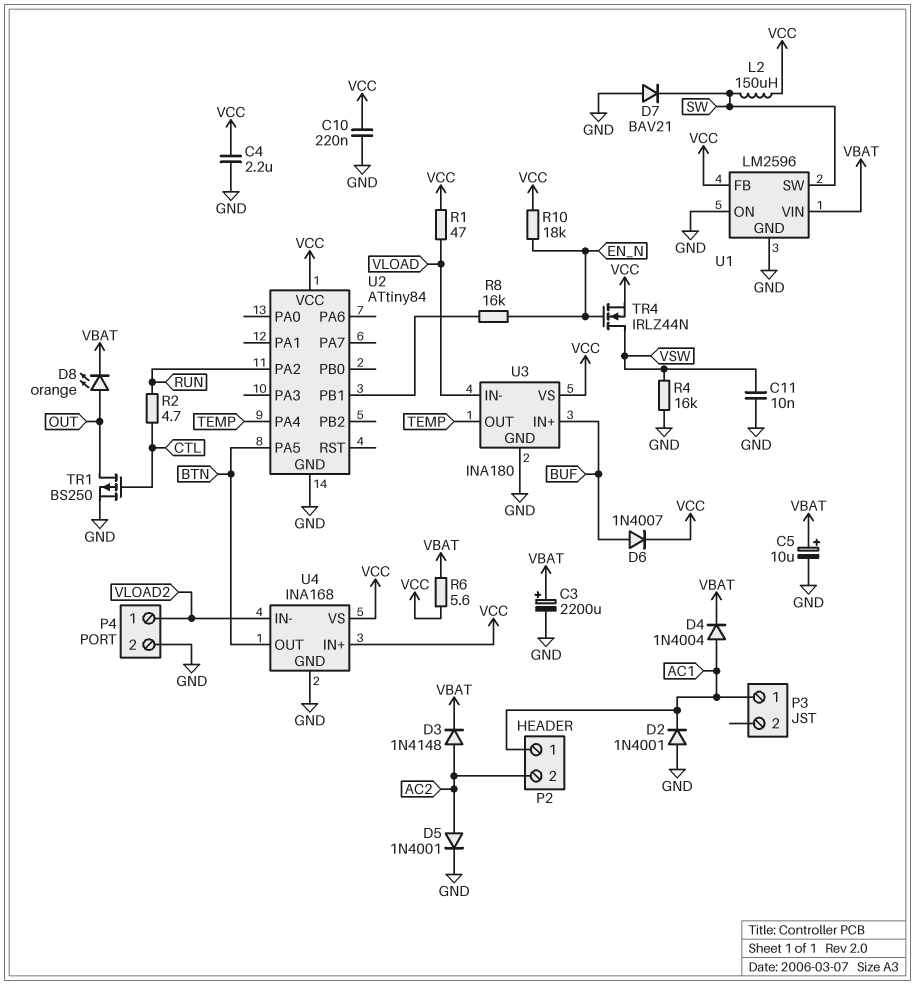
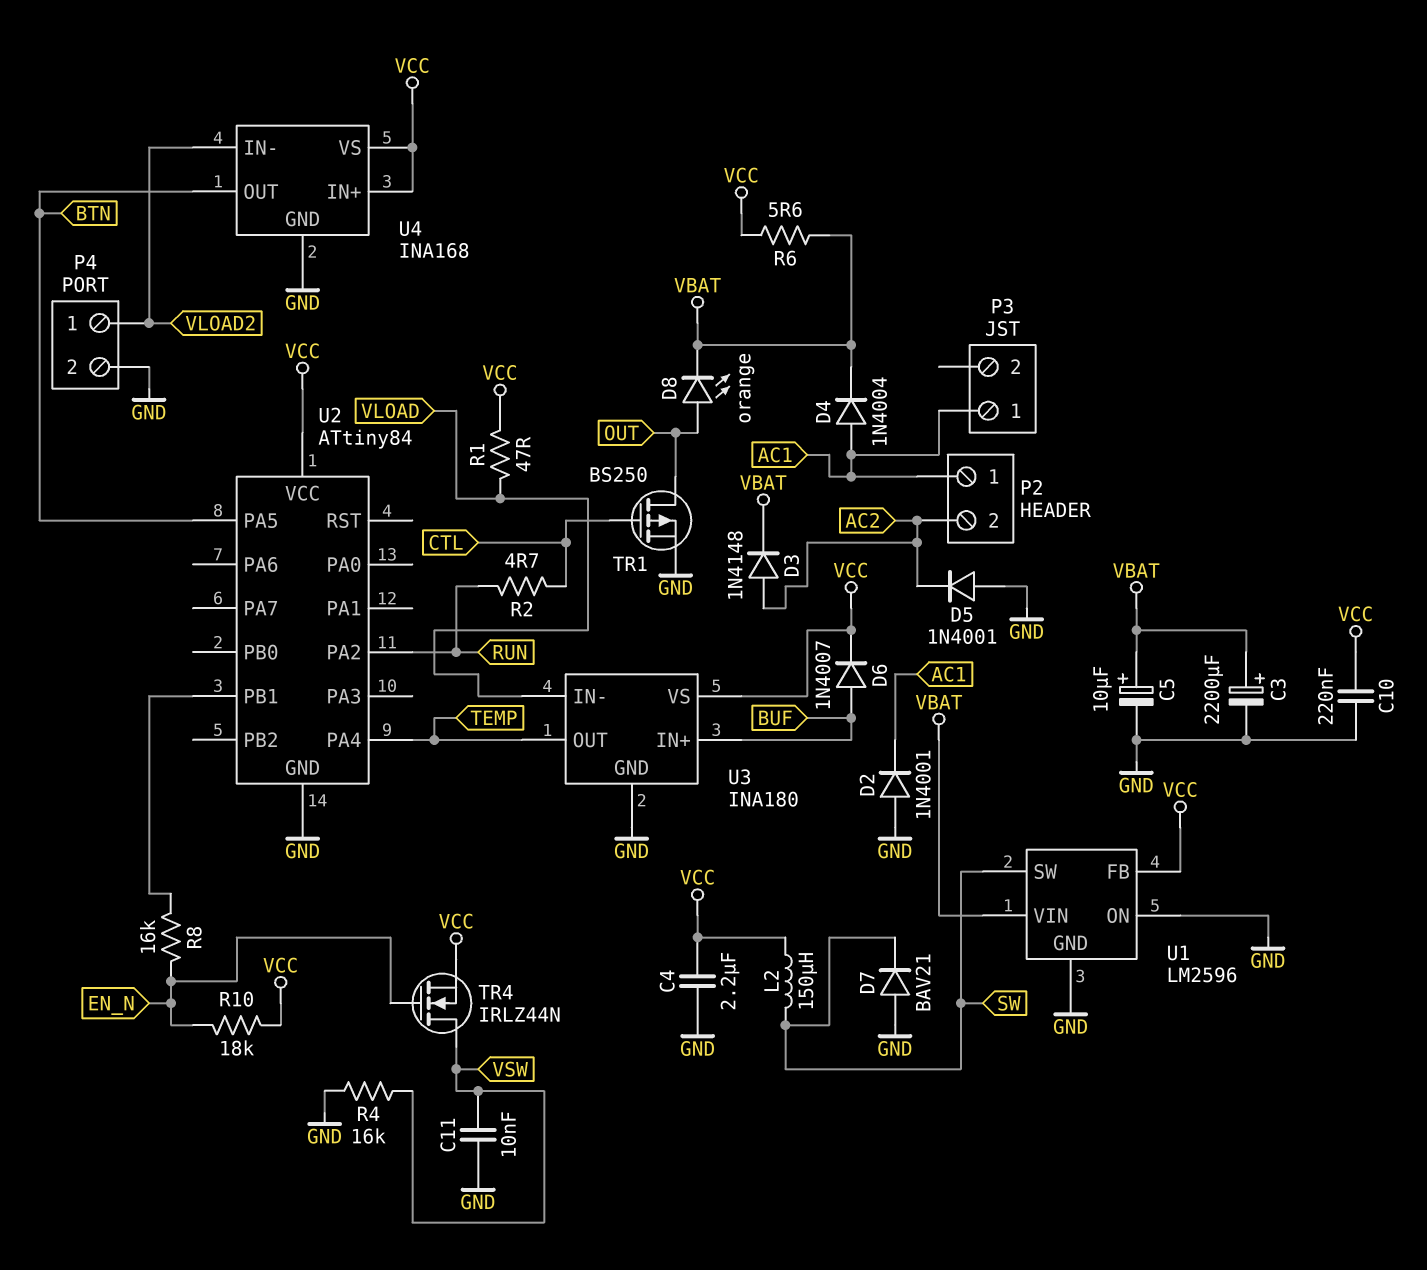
D5: diode 1N4001 (A AC2, K GND) -> diode 1N4001 (A GND, K AC2)

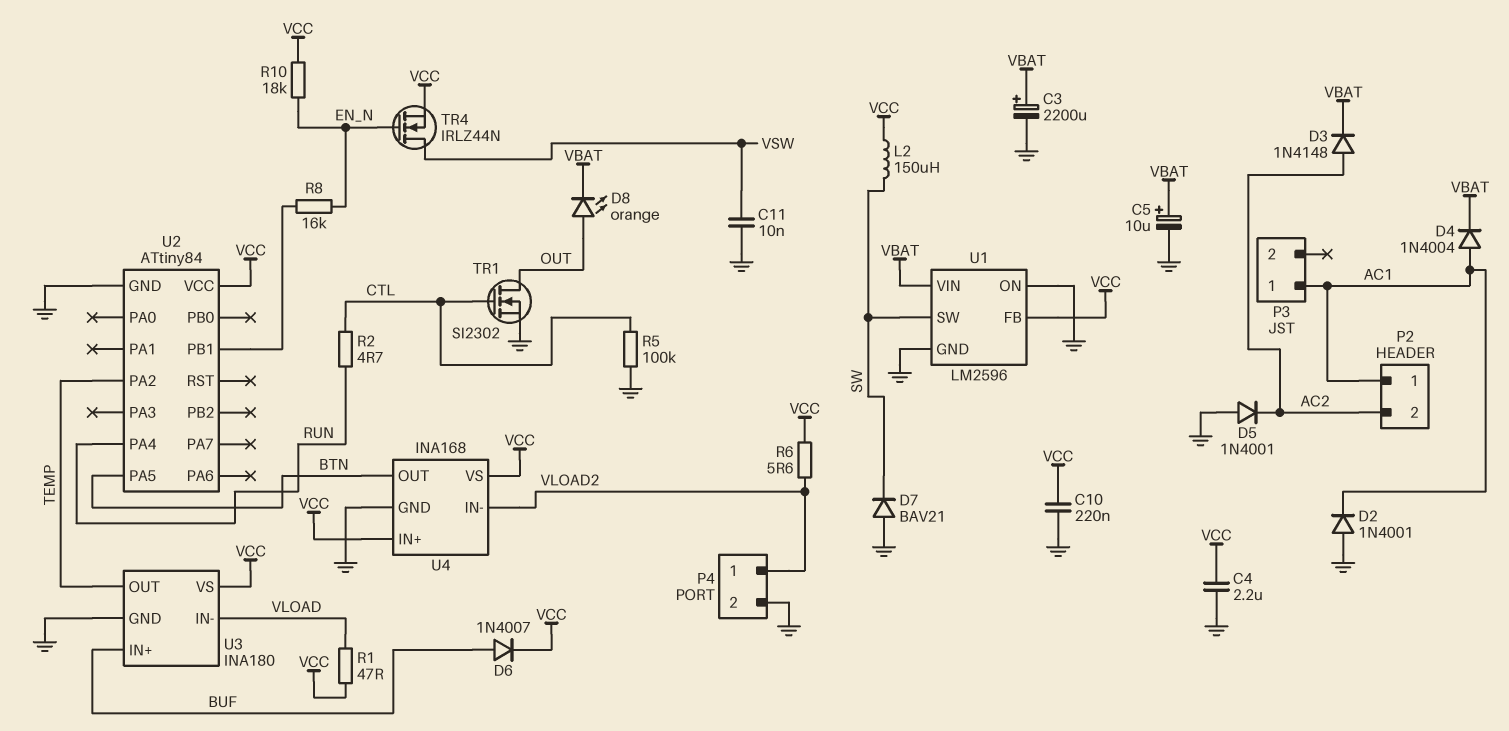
R4: 16k (GND, VSW) -> none
R5: none -> 100k (CTL, GND)
R6: 5.6 (VBAT, VCC) -> 5.6 (VCC, VLOAD2)
TR1: PMOS BS250 (G CTL, D OUT, S GND) -> NMOS SI2302 (G CTL, D OUT, S GND)
U2 pin PA2: RUN -> TEMP
U2 pin PA4: TEMP -> RUN

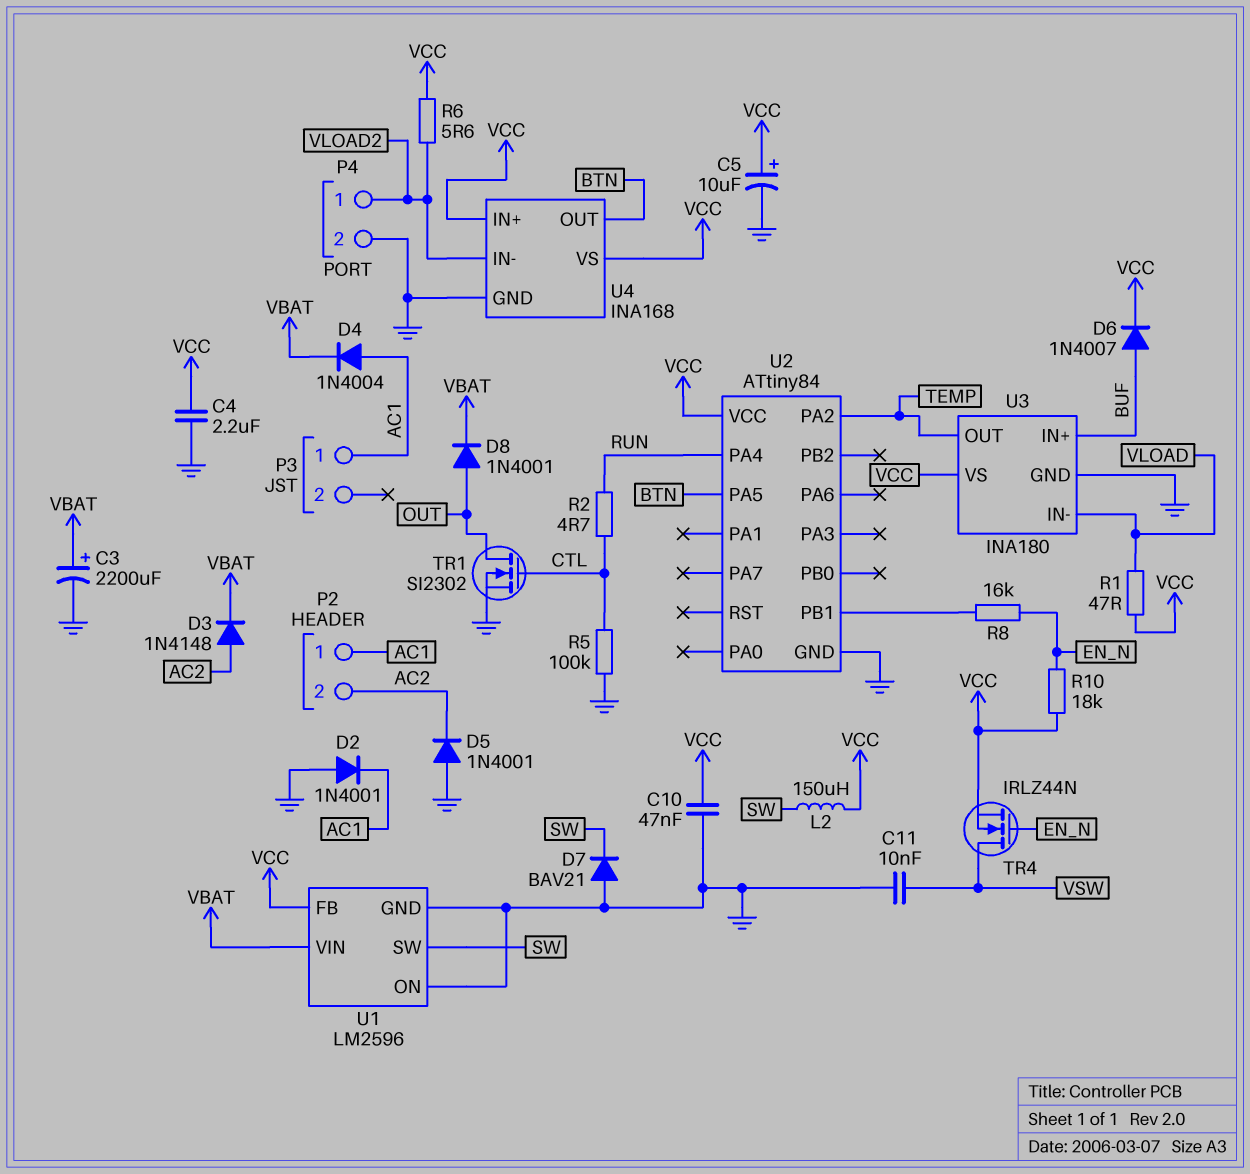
C5: 10uF (plus VBAT, minus GND) -> 10uF (plus VCC, minus GND)
C10: 220nF (GND, VCC) -> 47nF (GND, VCC)
D8: LED orange (A OUT, K VBAT) -> diode 1N4001 (A OUT, K VBAT)

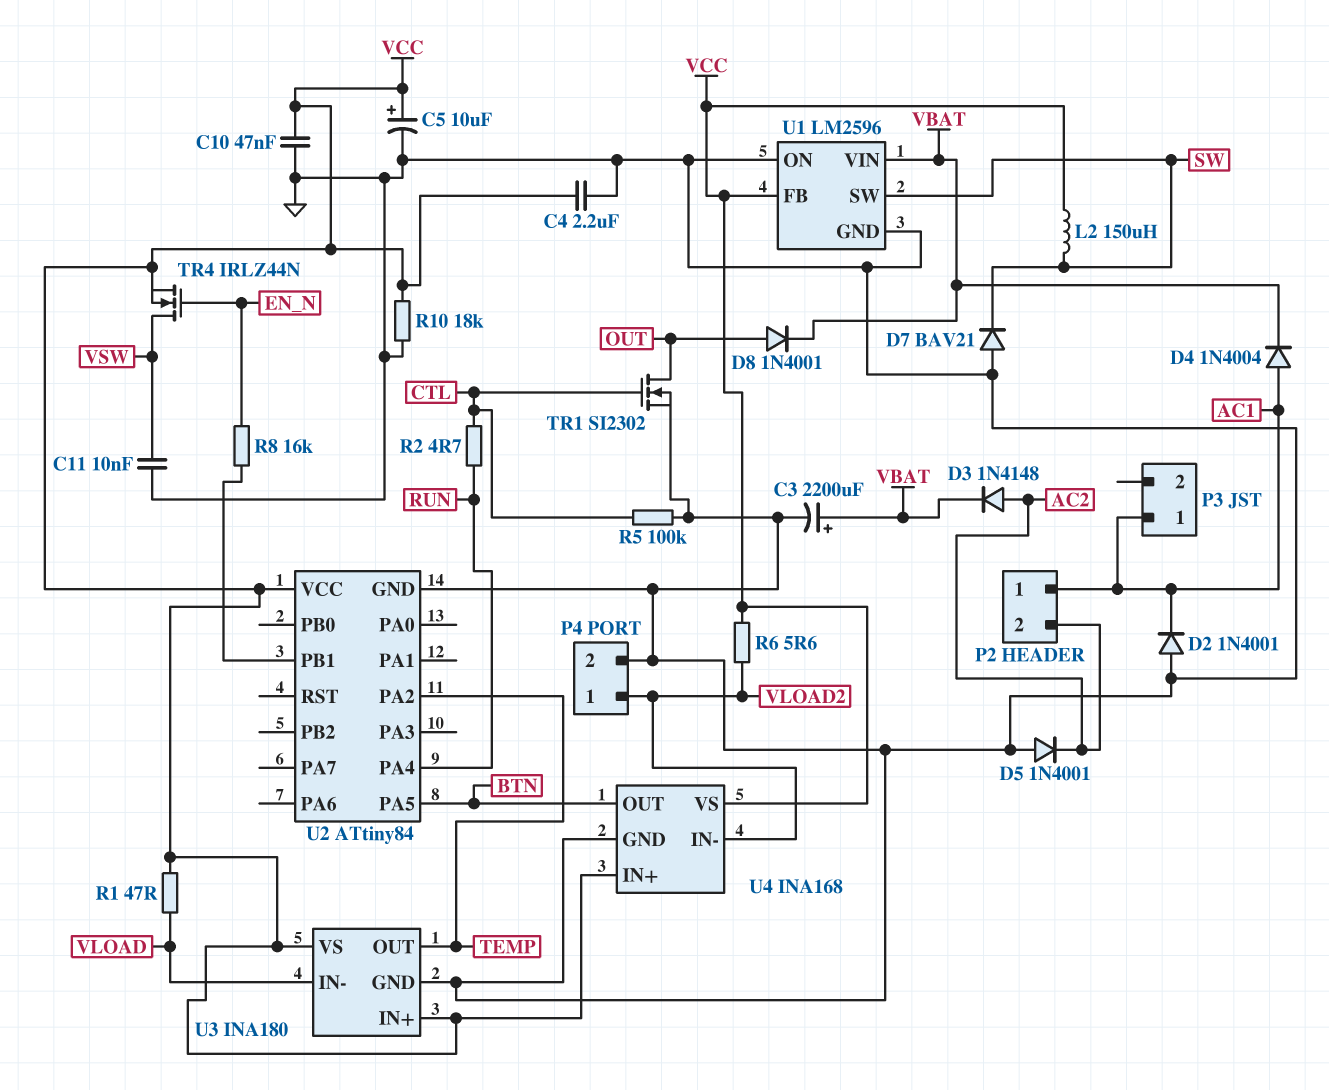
D6: diode 1N4007 (A BUF, K VCC) -> none
R10: 18k (EN_N, VCC) -> 18k (GND, VCC)
U3 pin IN+: BUF -> VCC

